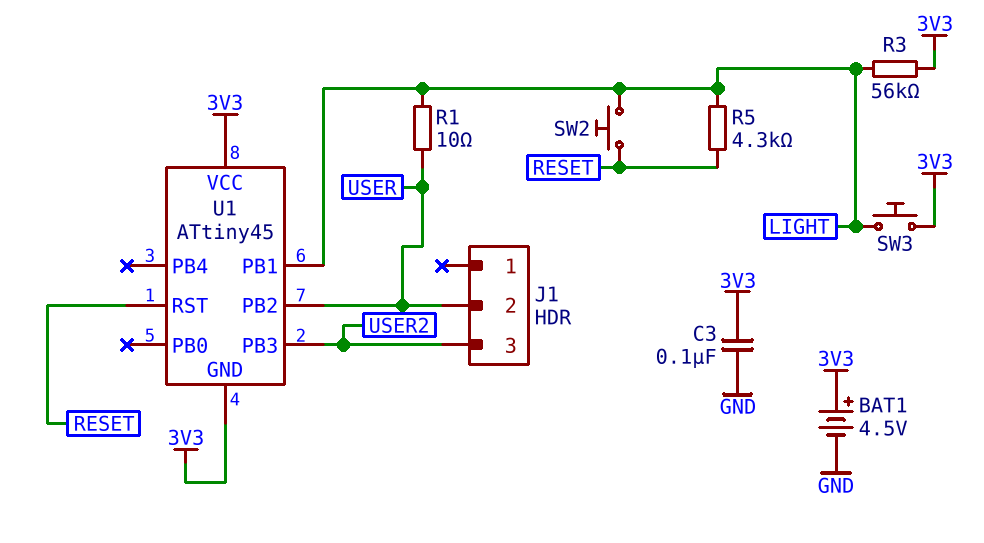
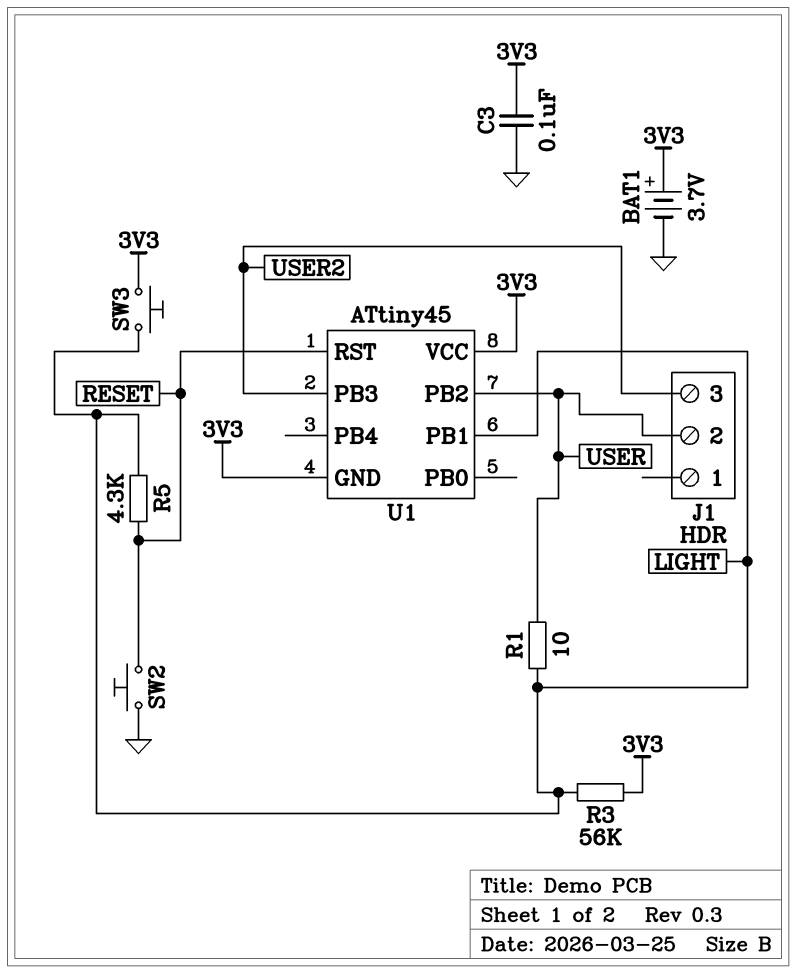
BAT1: 4.5V (plus 3V3, minus GND) -> 3.7V (plus 3V3, minus GND)
SW2: button (LIGHT, RESET) -> button (GND, RESET)

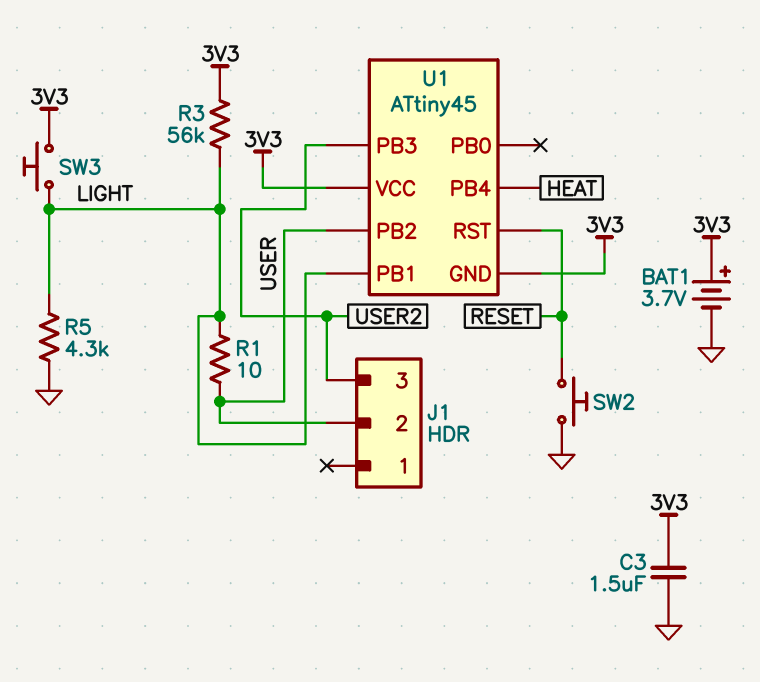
C3: 100nF (3V3, GND) -> 1.5uF (3V3, GND)
R5: 4.3k (LIGHT, RESET) -> 4.3k (GND, LIGHT)
U1 pin PB4: none -> HEAT

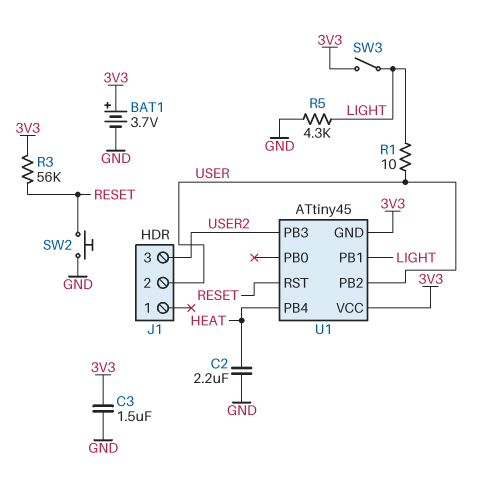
C2: none -> 2.2uF (GND, HEAT)
R3: 56k (3V3, LIGHT) -> 56k (3V3, RESET)
SW3: button (3V3, LIGHT) -> switch (3V3, LIGHT)

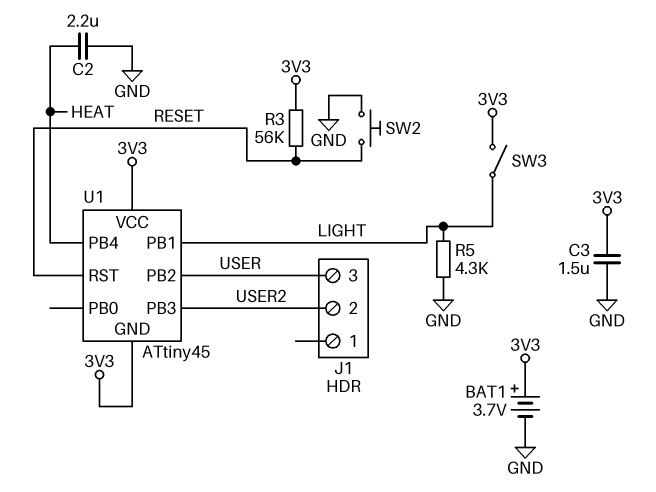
J1 pin 2: USER -> USER2
J1 pin 3: USER2 -> USER
R1: 10 (LIGHT, USER) -> none

